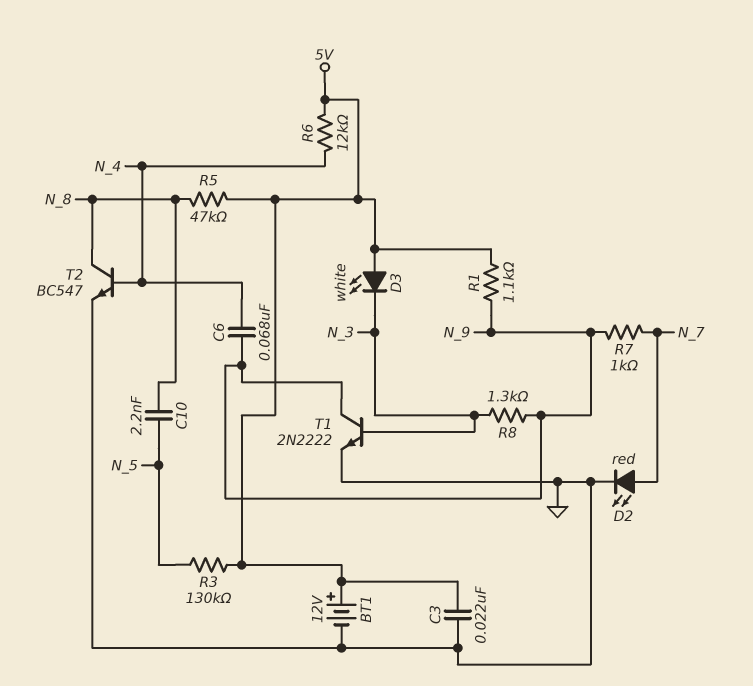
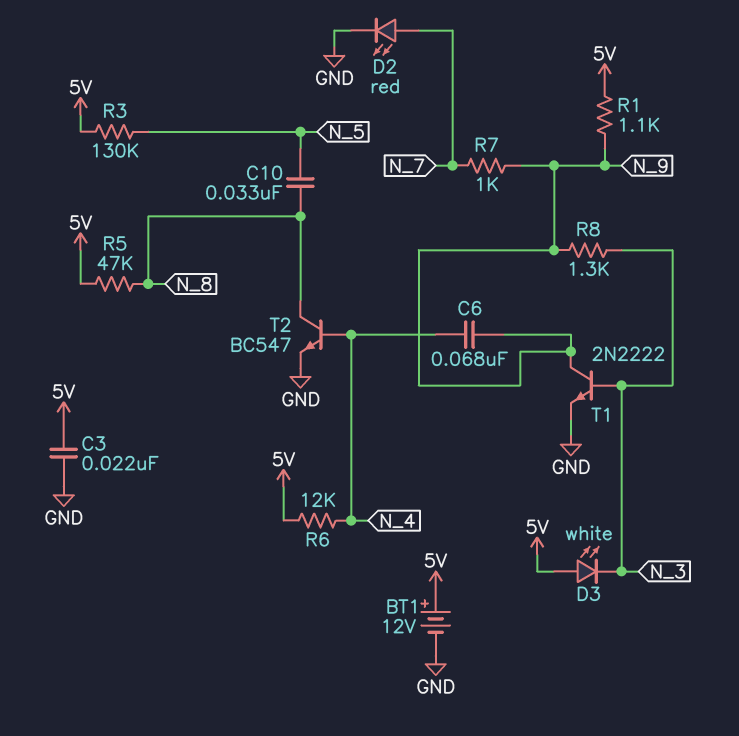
C10: 2.2nF (N_5, N_8) -> 33nF (N_5, N_8)

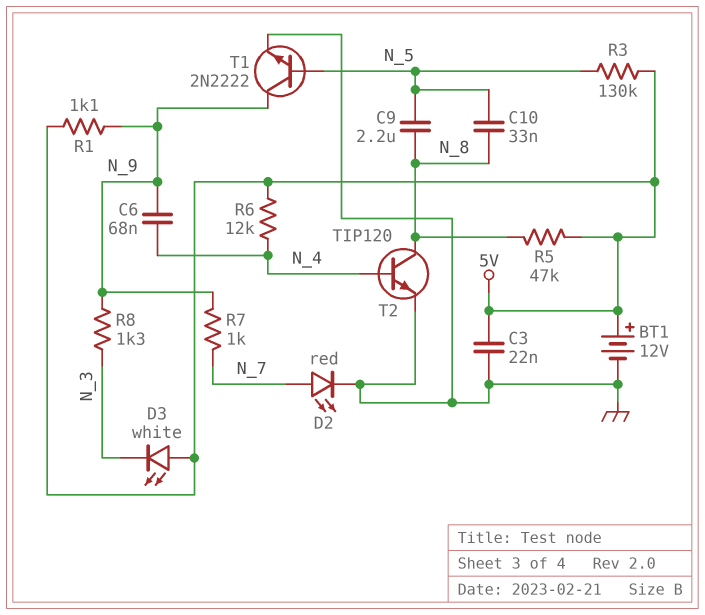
C9: none -> 2.2uF (N_5, N_8)
T1: NPN 2N2222 (B N_3, C N_9, E GND) -> NPN 2N2222 (B N_5, C N_9, E GND)
T2: NPN BC547 (B N_4, C N_8, E GND) -> NPN TIP120 (B N_4, C N_8, E GND)

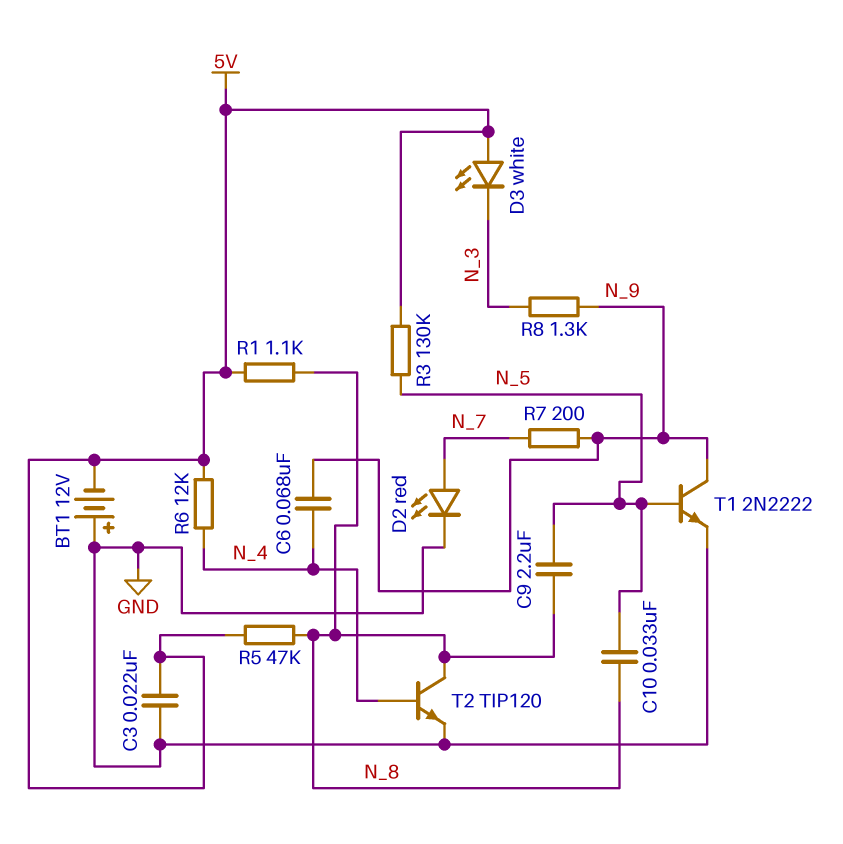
BT1: 12V (plus 5V, minus GND) -> 12V (plus GND, minus 5V)
R1: 1.1k (5V, N_9) -> 1.1k (5V, N_8)
R7: 1k (N_7, N_9) -> 200 (N_7, N_9)

